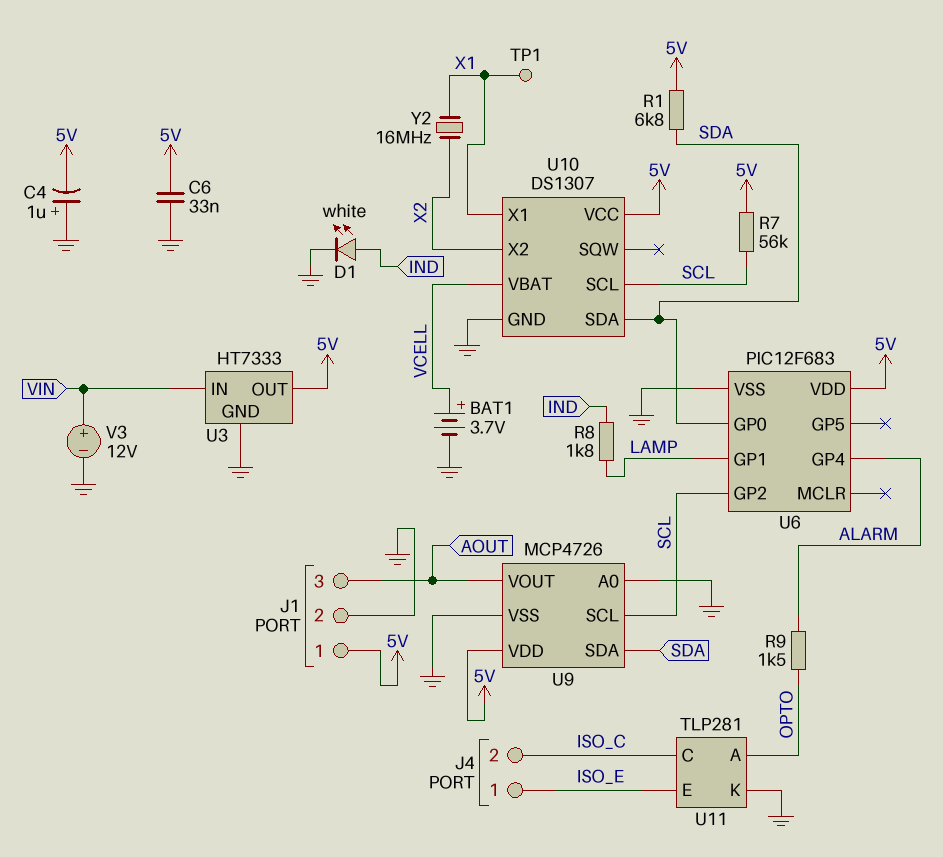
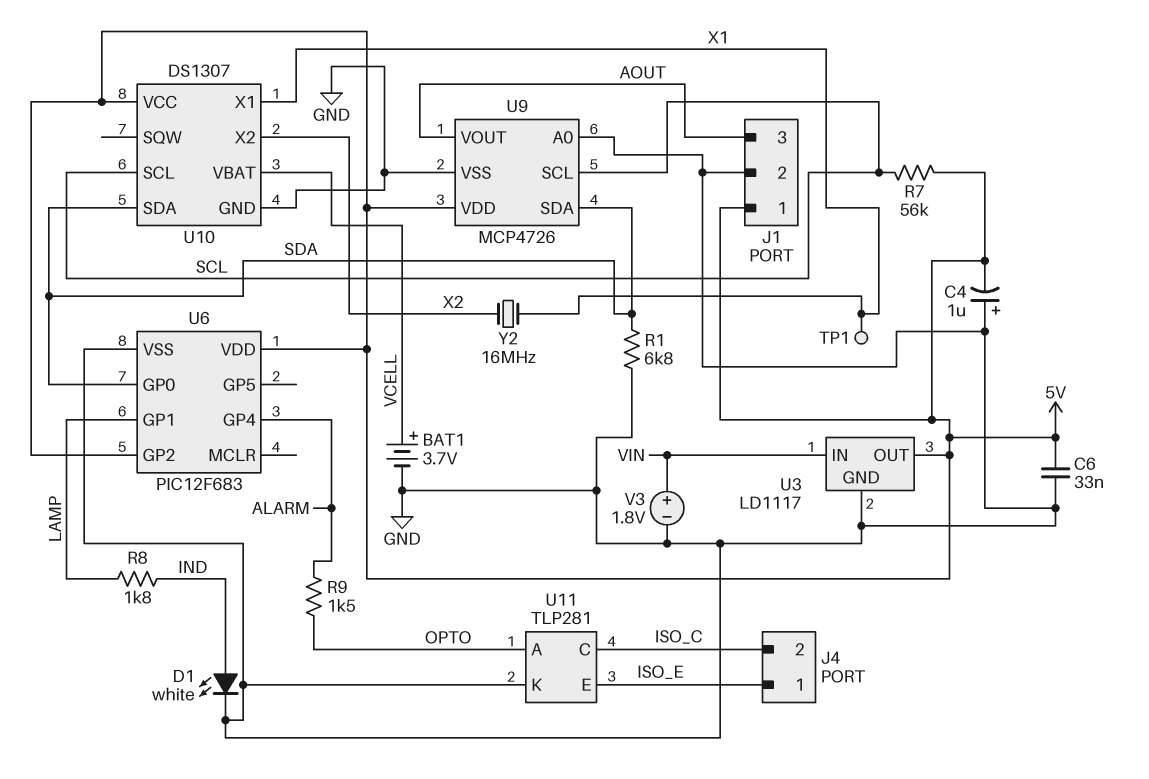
R1: 6.8k (5V, SDA) -> 6.8k (GND, SDA)
U3: HT7333 -> LD1117
U6 pin GP2: SCL -> 5V
V3: 12V (plus VIN, minus GND) -> 1.8V (plus VIN, minus GND)

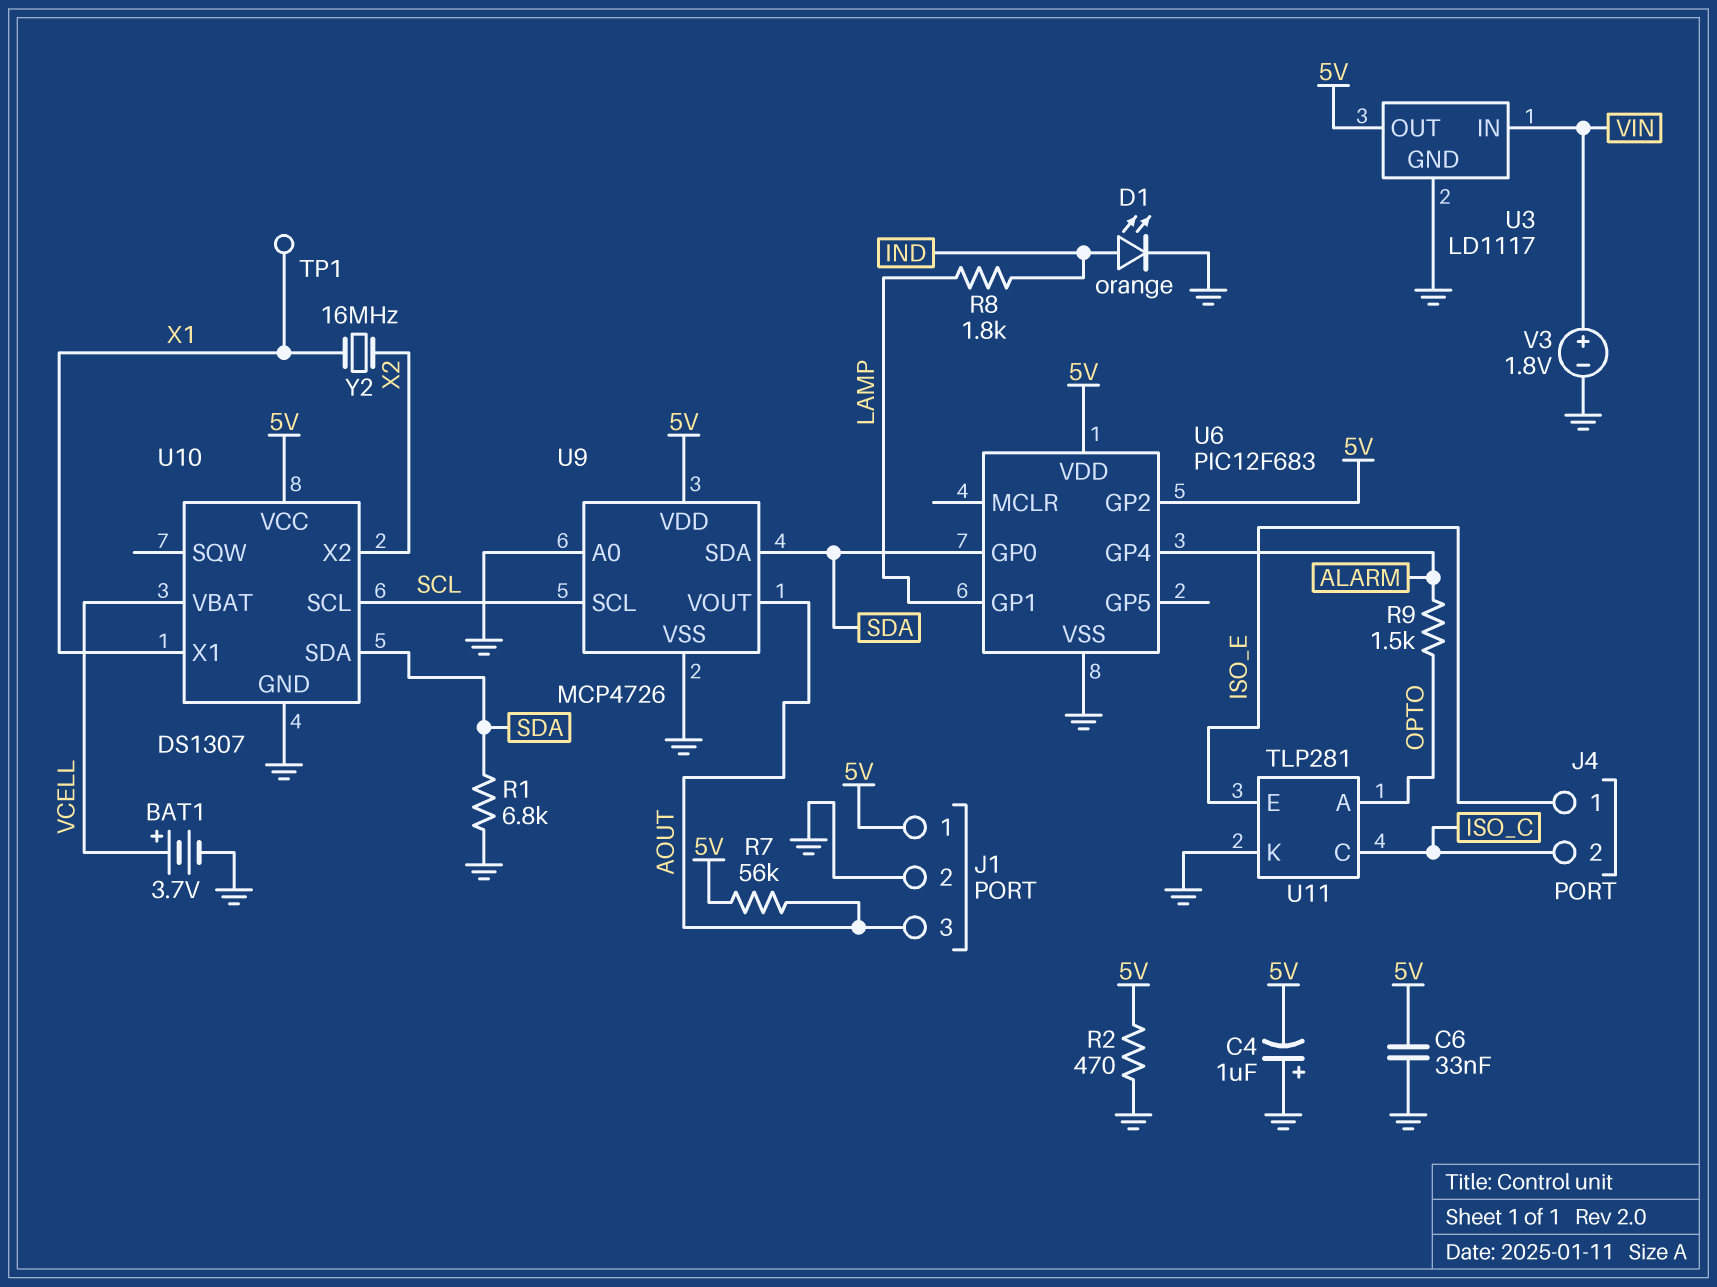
D1: LED white (A IND, K GND) -> LED orange (A IND, K GND)
R2: none -> 470 (5V, GND)
R7: 56k (5V, SCL) -> 56k (5V, AOUT)

